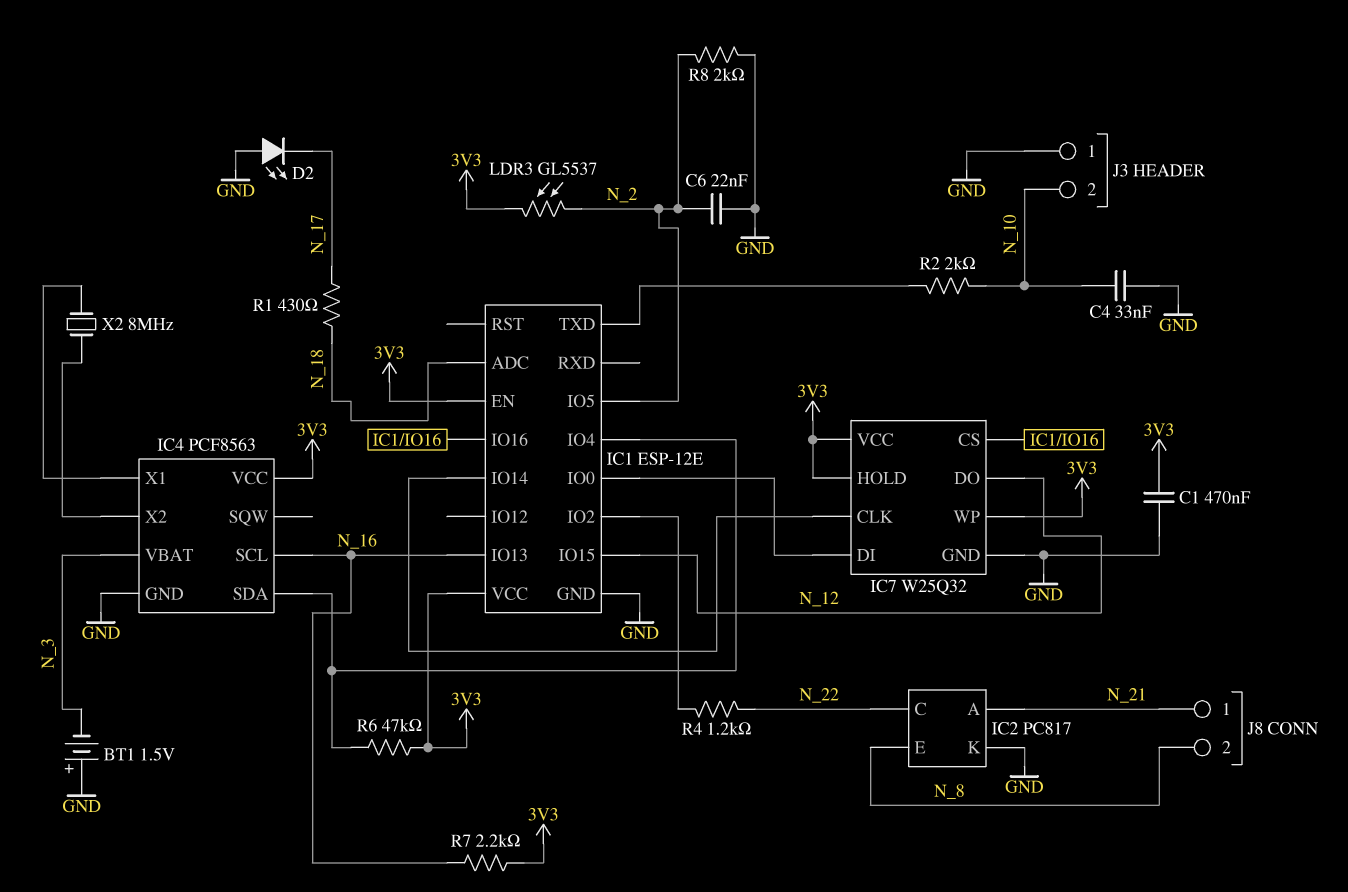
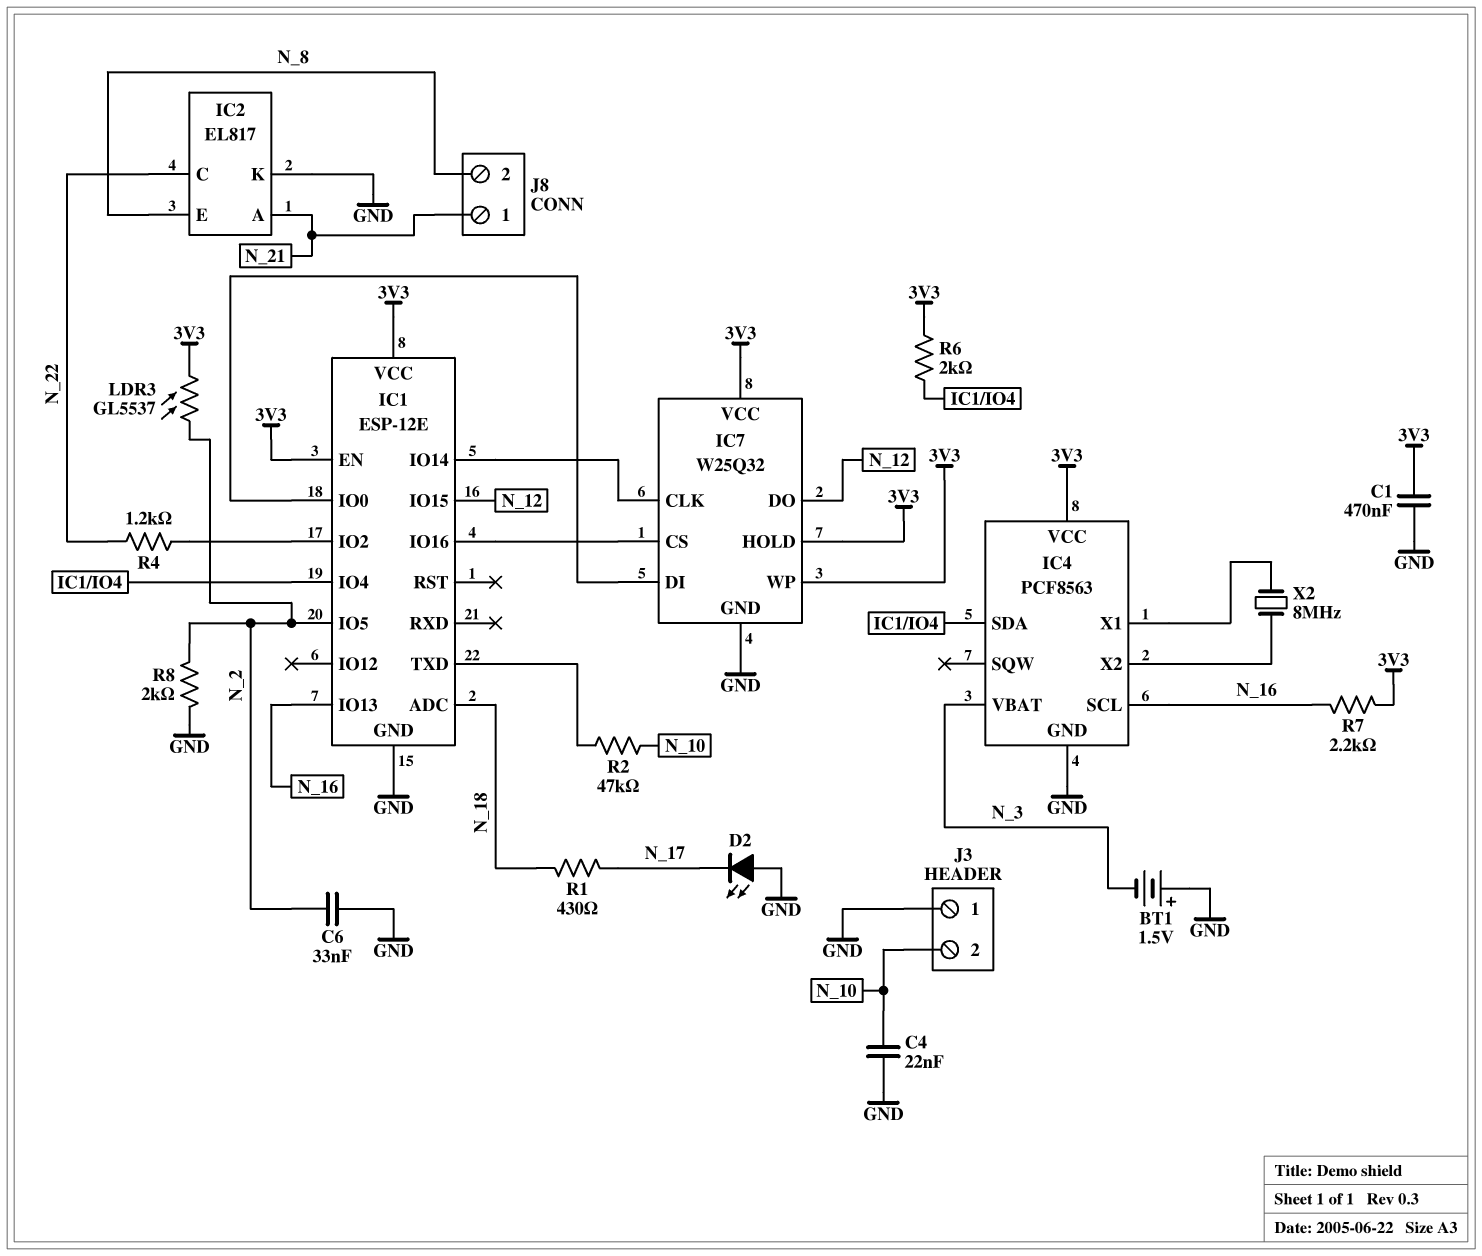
C4: 33nF (GND, N_10) -> 22nF (GND, N_10)
C6: 22nF (GND, N_2) -> 33nF (GND, N_2)
IC2: PC817 -> EL817
R2: 2k (IC1/TXD, N_10) -> 47k (IC1/TXD, N_10)
R6: 47k (3V3, IC1/IO4) -> 2k (3V3, IC1/IO4)

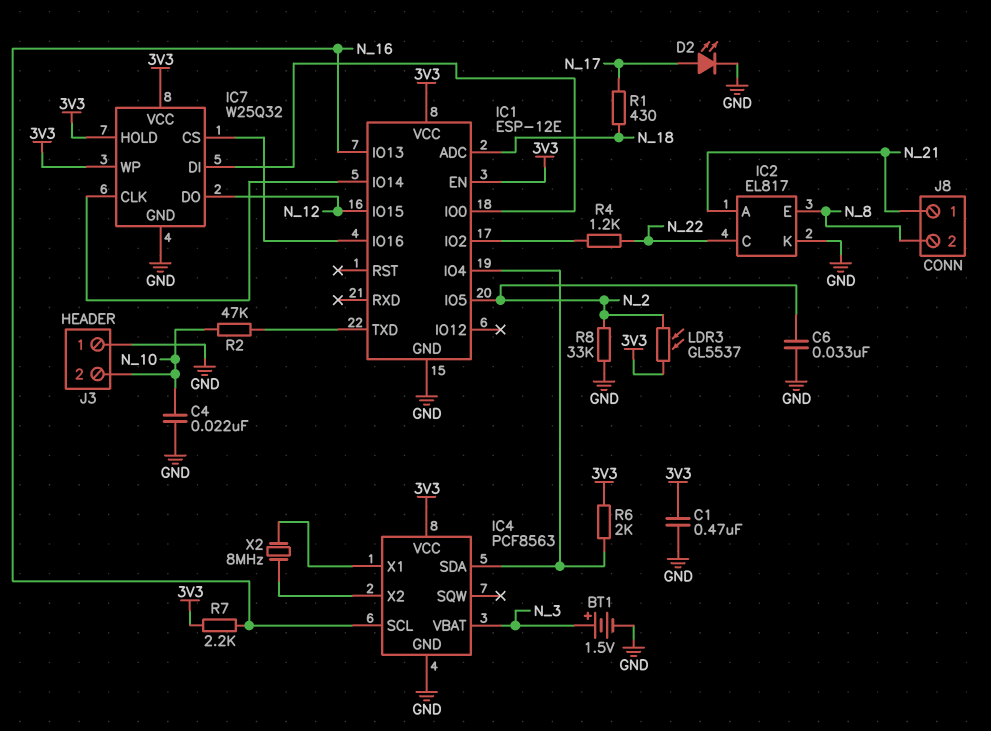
BT1: 1.5V (plus GND, minus N_3) -> 1.5V (plus N_3, minus GND)
D2: LED (A GND, K N_17) -> LED (A N_17, K GND)
R8: 2k (GND, N_2) -> 33k (GND, N_2)

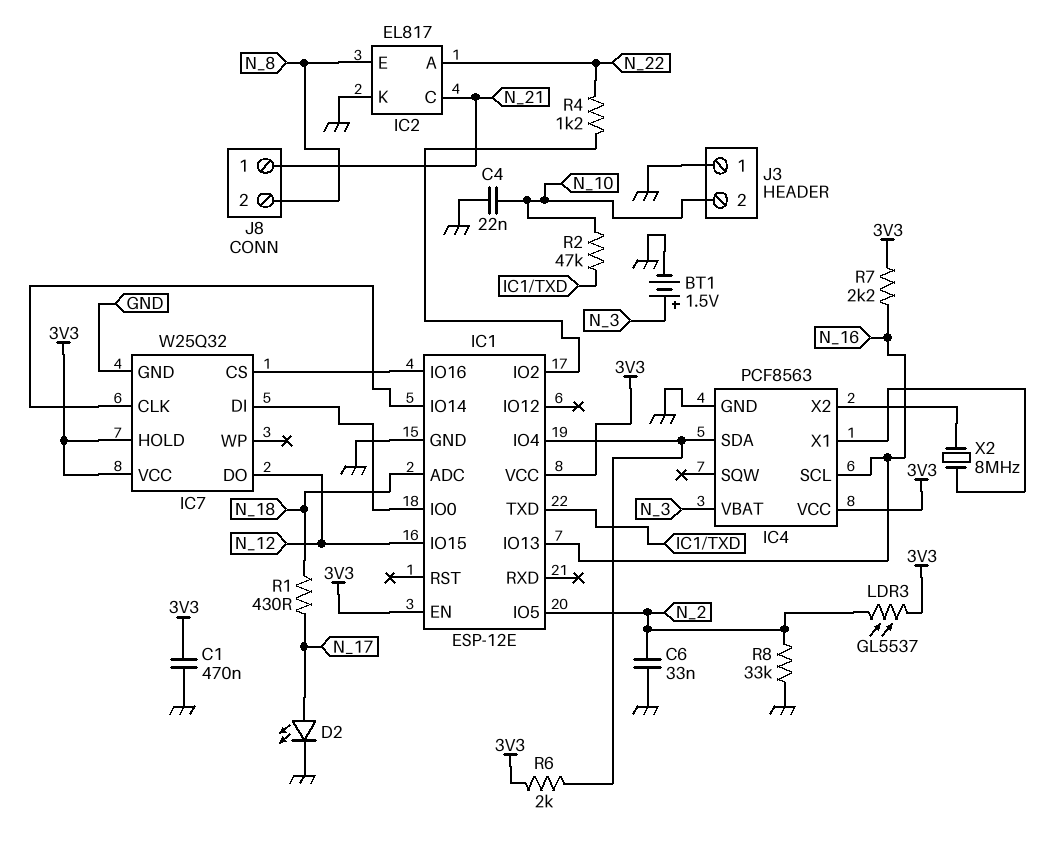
IC2 pin A: N_21 -> N_22
IC2 pin C: N_22 -> N_21
IC7 pin WP: 3V3 -> none

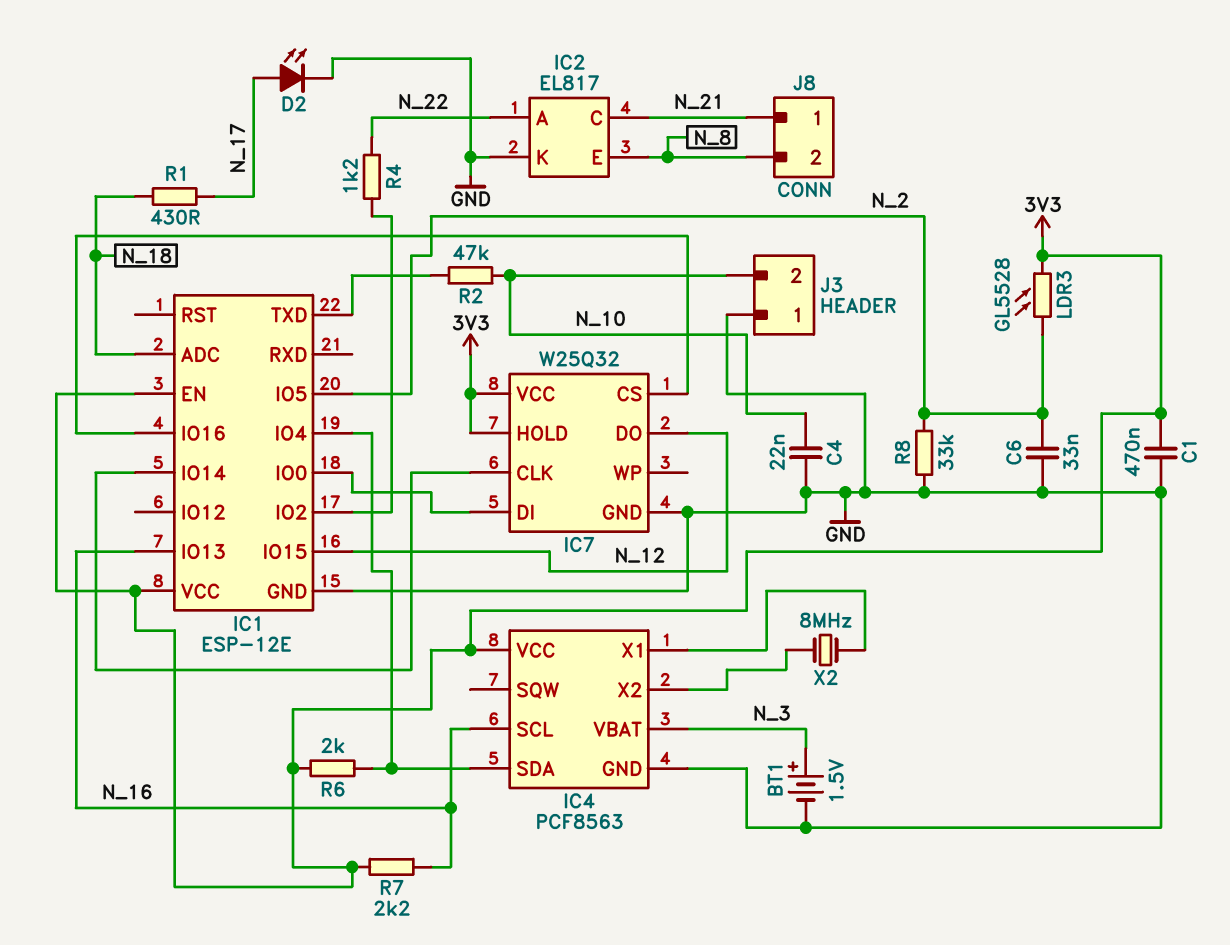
LDR3: GL5537 (3V3, N_2) -> GL5528 (3V3, N_2)

